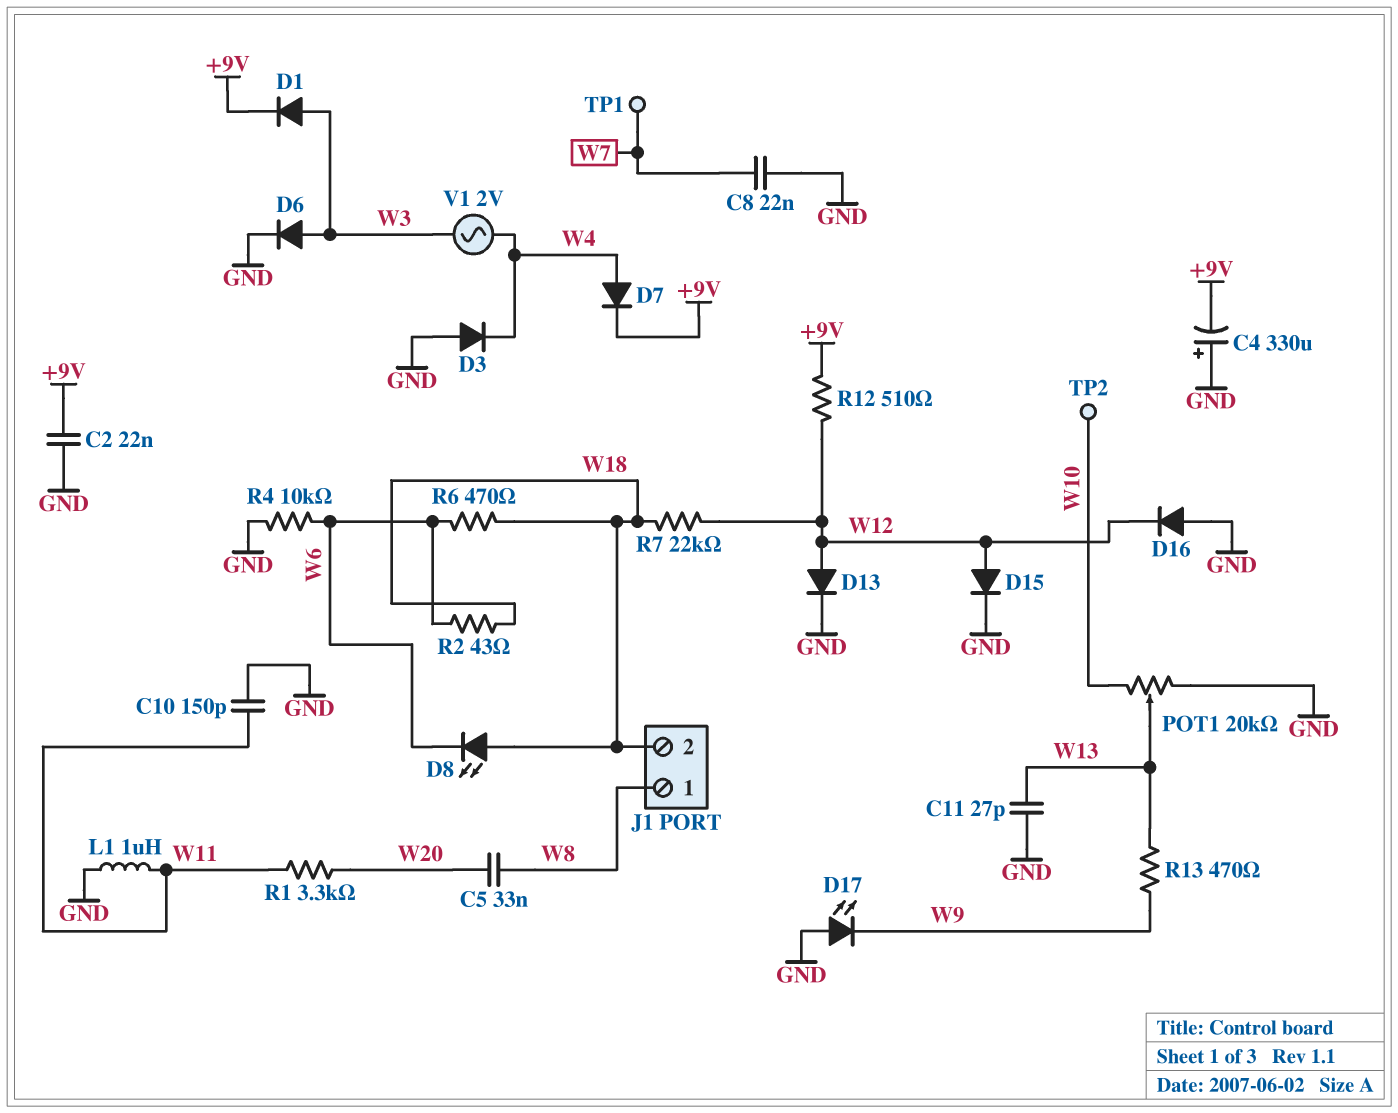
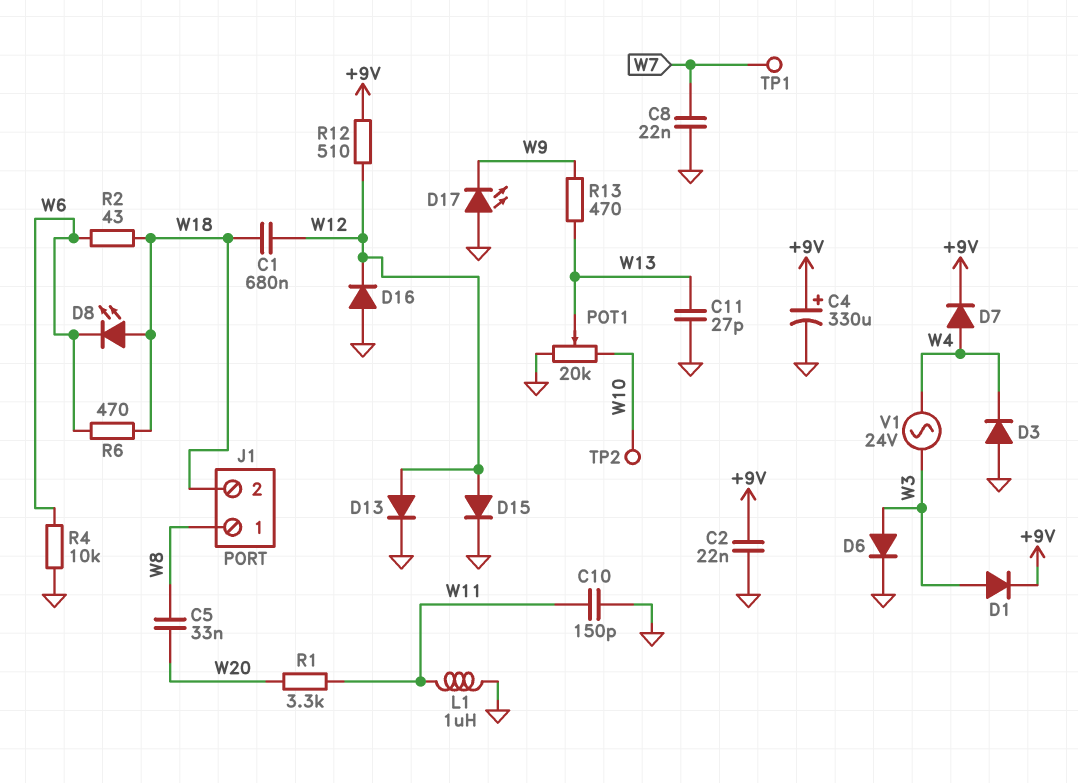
C1: none -> 680nF (W12, W18)
C4: 330uF (plus GND, minus +9V) -> 330uF (plus +9V, minus GND)
R7: 22k (W12, W18) -> none
V1: AC 2V (W3, W4) -> AC 24V (W3, W4)

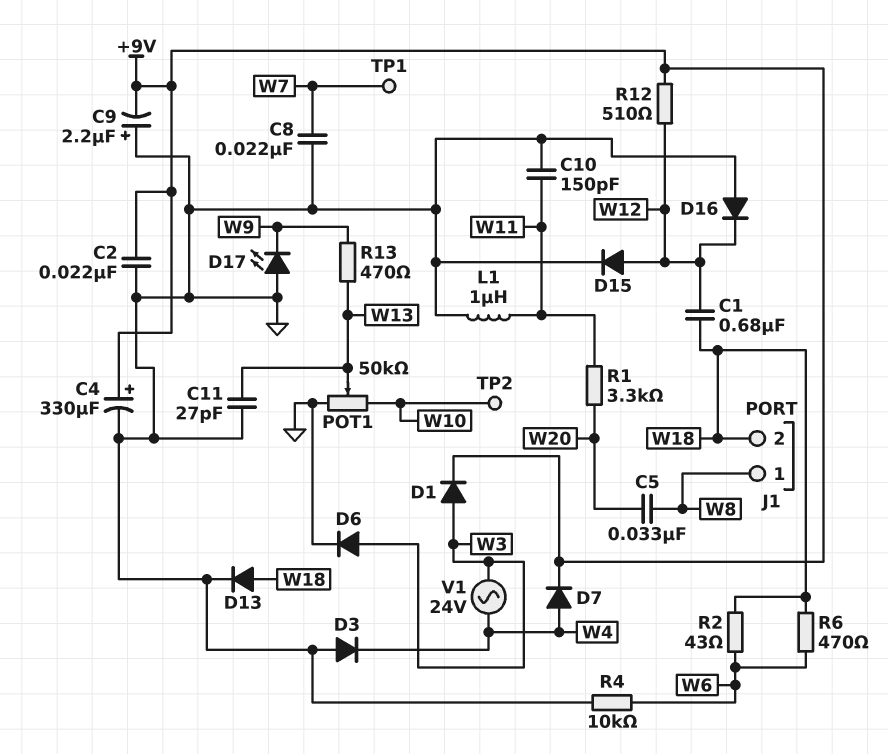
C9: none -> 2.2uF (plus GND, minus +9V)
D8: LED (A W18, K W6) -> none
D13: diode (A W12, K GND) -> diode (A W18, K GND)
POT1: 20k (GND, W10, wiper W13) -> 50k (GND, W10, wiper W13)

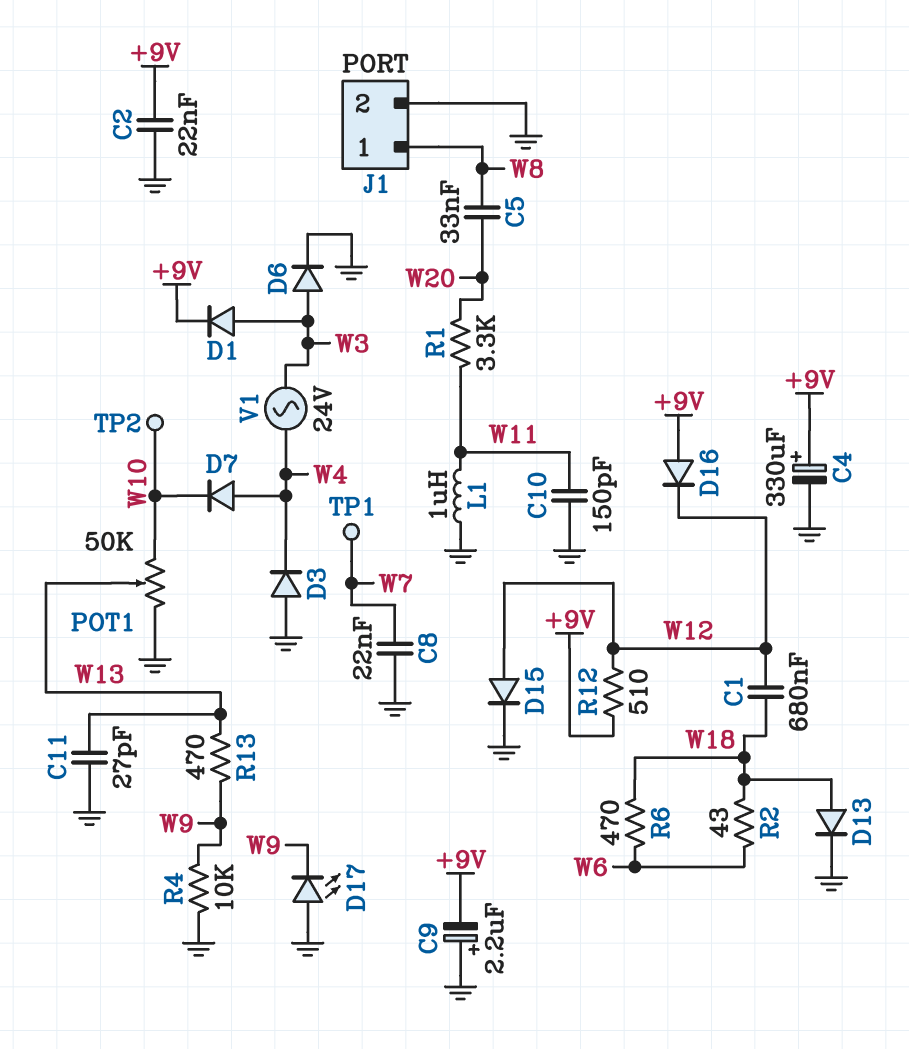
D7: diode (A W4, K +9V) -> diode (A W4, K W10)
D16: diode (A GND, K W12) -> diode (A +9V, K W12)
J1 pin 2: W18 -> GND
R4: 10k (GND, W6) -> 10k (GND, W9)

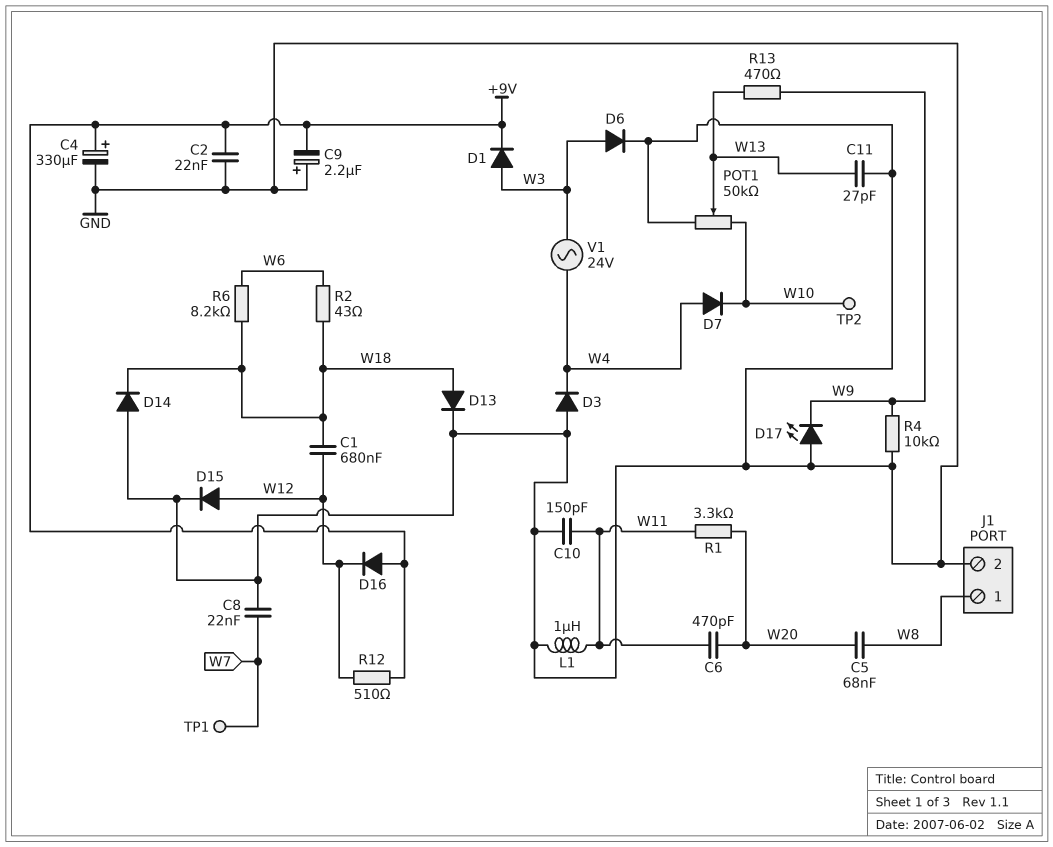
C5: 33nF (W8, W20) -> 68nF (W8, W20)
C6: none -> 470pF (W11, W20)
D14: none -> diode (A GND, K W18)
R6: 470 (W6, W18) -> 8.2k (W6, W18)

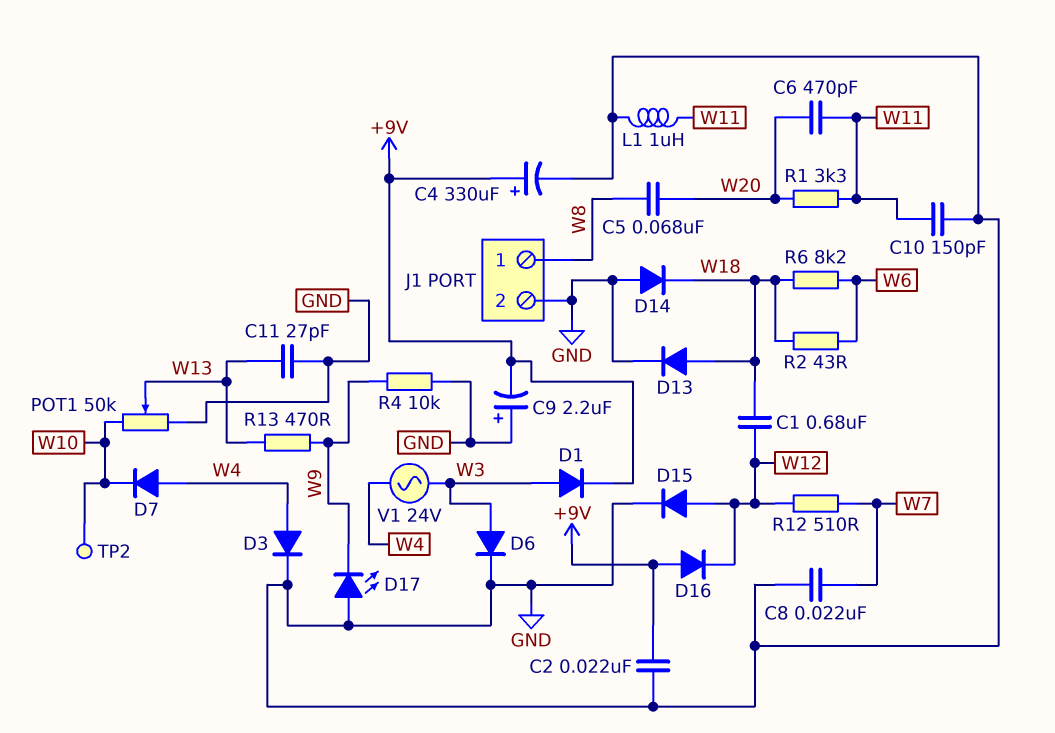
D3: diode (A GND, K W4) -> diode (A W4, K GND)
R12: 510 (+9V, W12) -> 510 (W7, W12)
TP1: test point (W7) -> none

